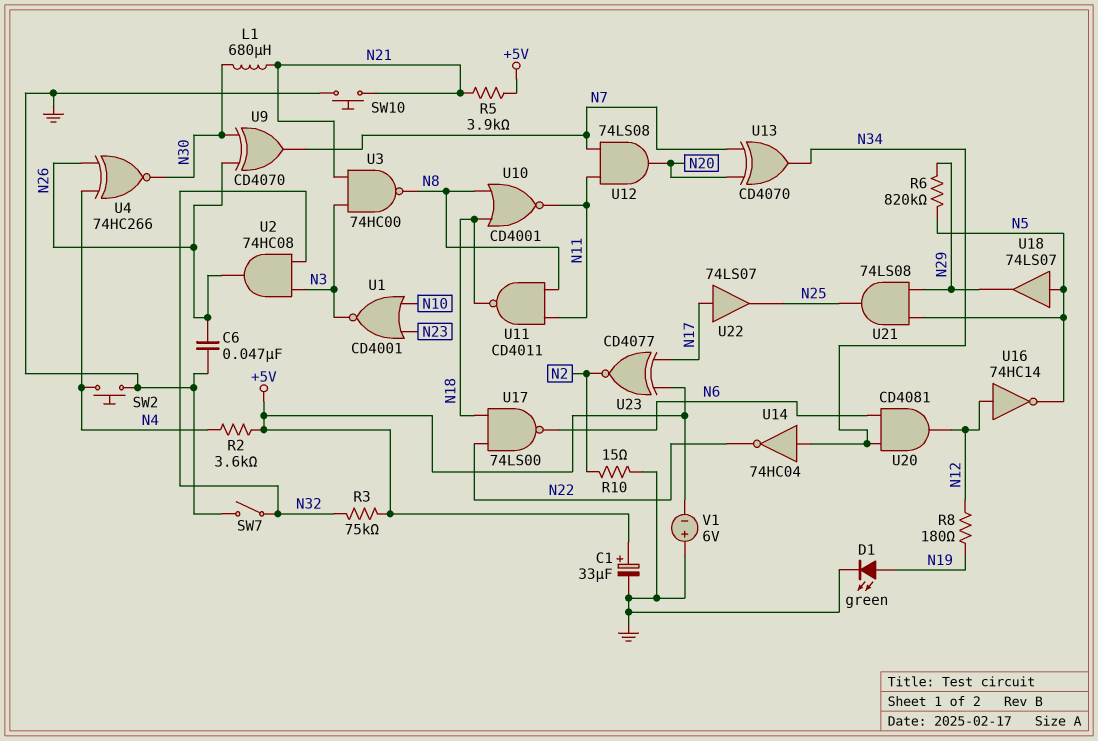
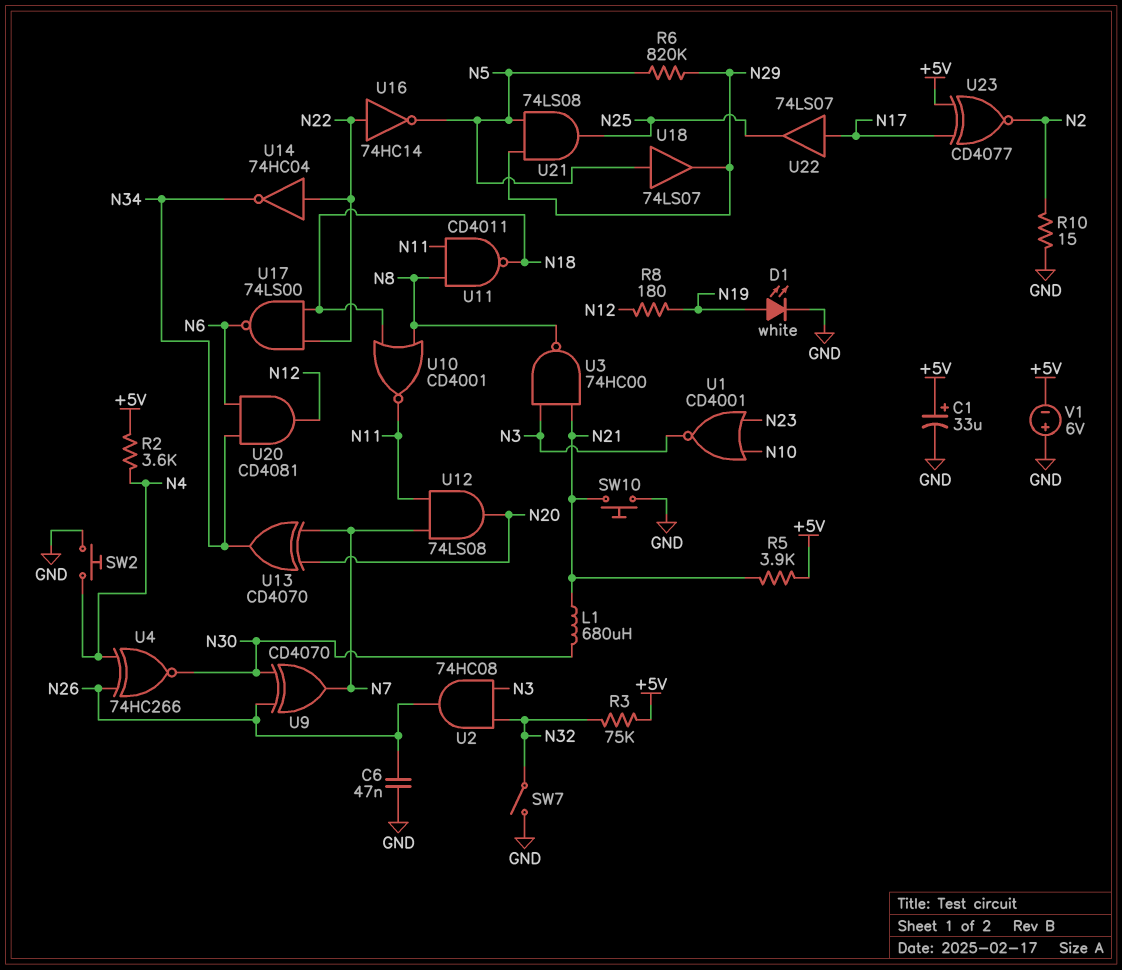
D1: LED green (A N19, K GND) -> LED white (A N19, K GND)
U14: NOT 74HC04 (in N34, out N22) -> NOT 74HC04 (in N22, out N34)
U16: NOT 74HC14 (in N12, out N5) -> NOT 74HC14 (in N22, out N5)

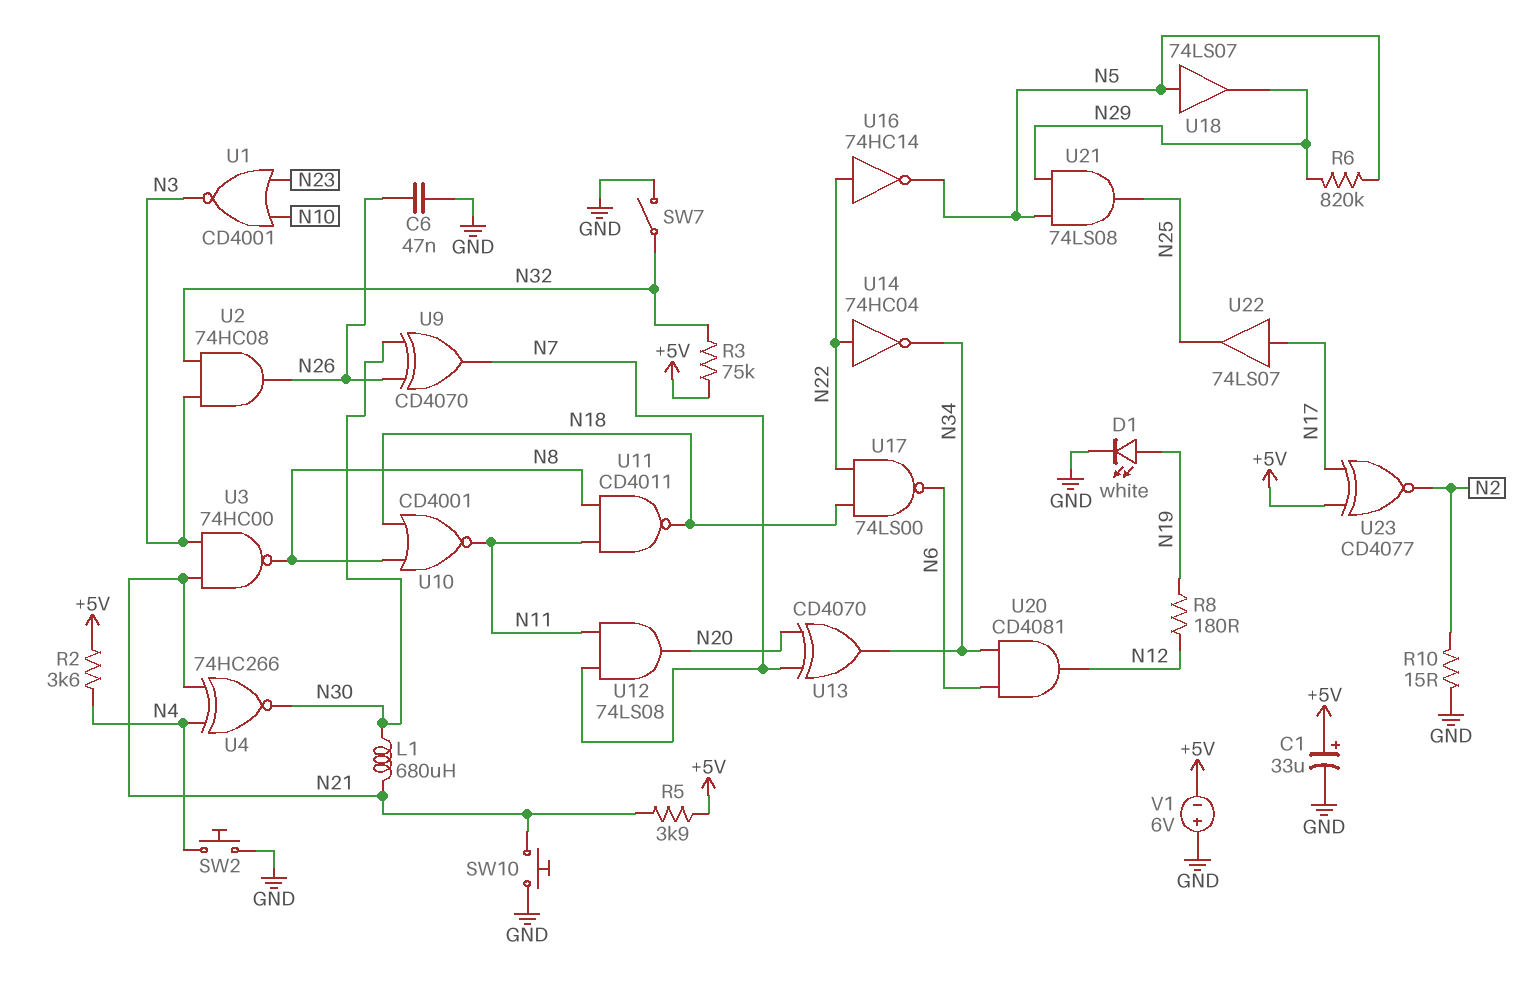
U4: XNOR 74HC266 (in N4, in N26, out N30) -> XNOR 74HC266 (in N4, in N21, out N30)

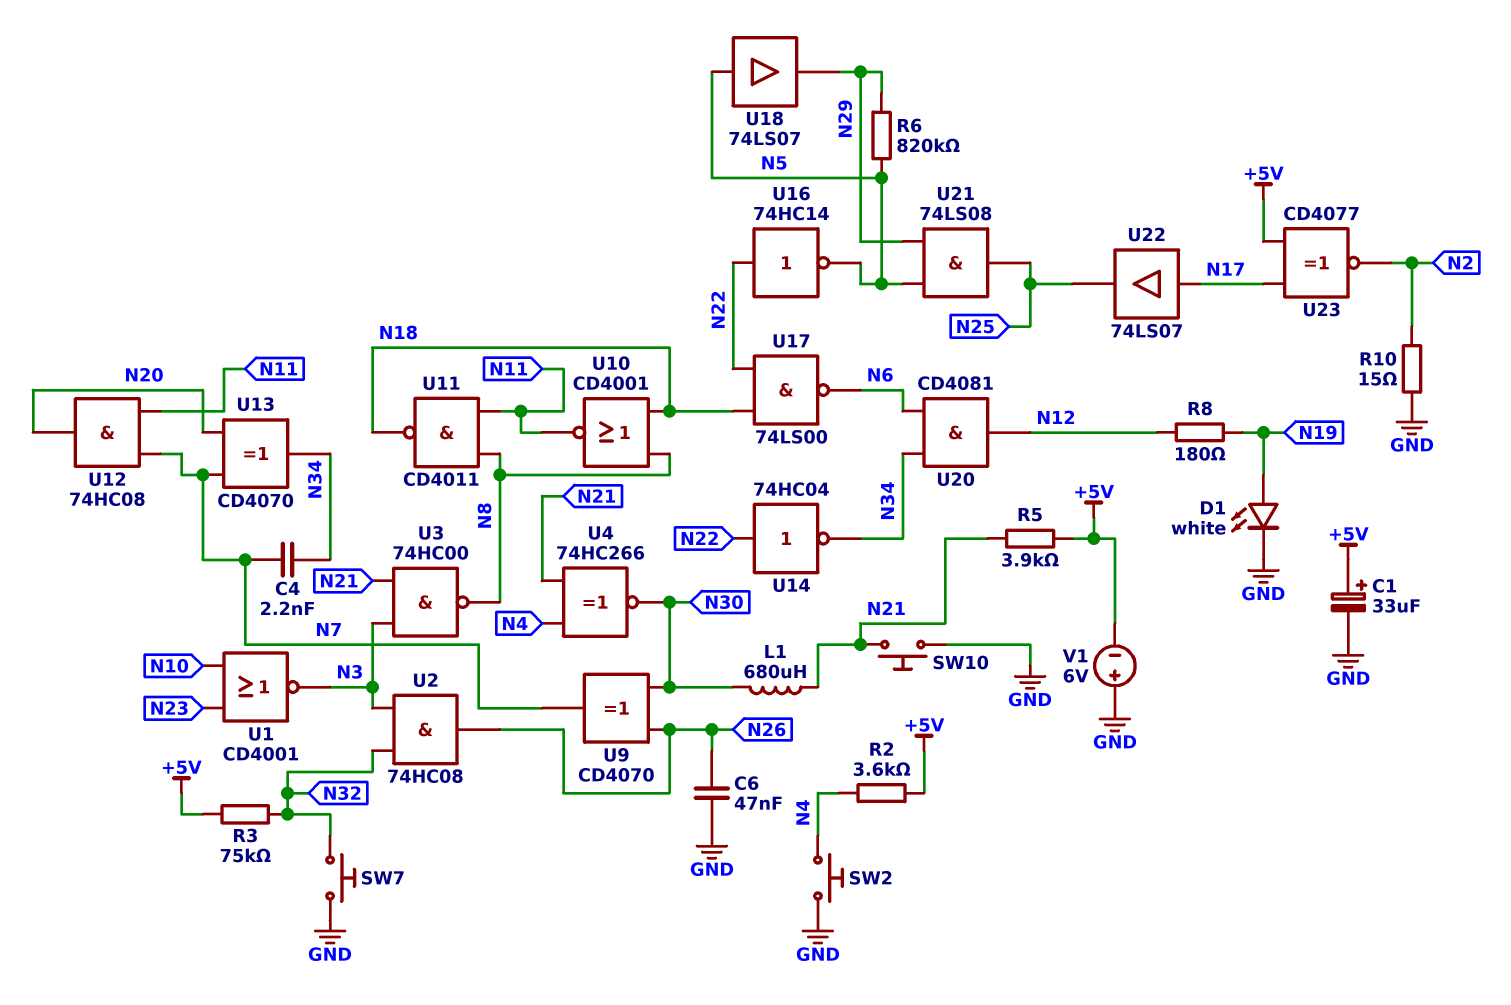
C4: none -> 2.2nF (N7, N34)
SW7: switch (GND, N32) -> button (GND, N32)
U12: AND 74LS08 (in N7, in N11, out N20) -> AND 74HC08 (in N7, in N11, out N20)

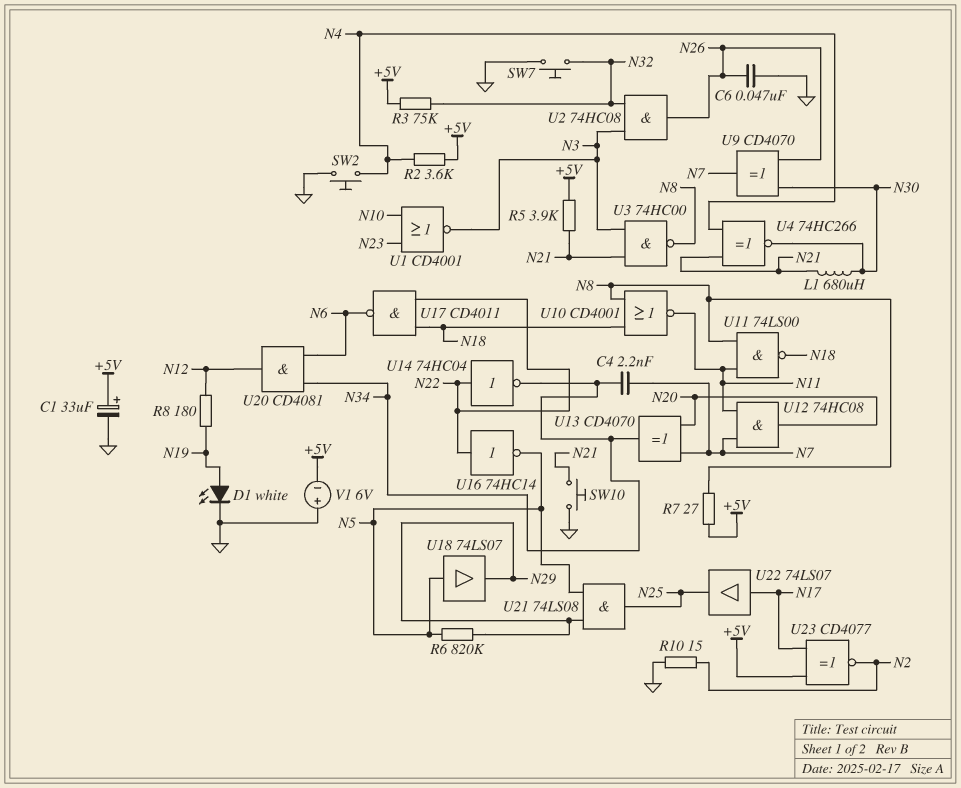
R7: none -> 27 (+5V, N8)
U11: NAND CD4011 (in N8, in N11, out N18) -> NAND 74LS00 (in N8, in N11, out N18)
U17: NAND 74LS00 (in N18, in N22, out N6) -> NAND CD4011 (in N18, in N22, out N6)

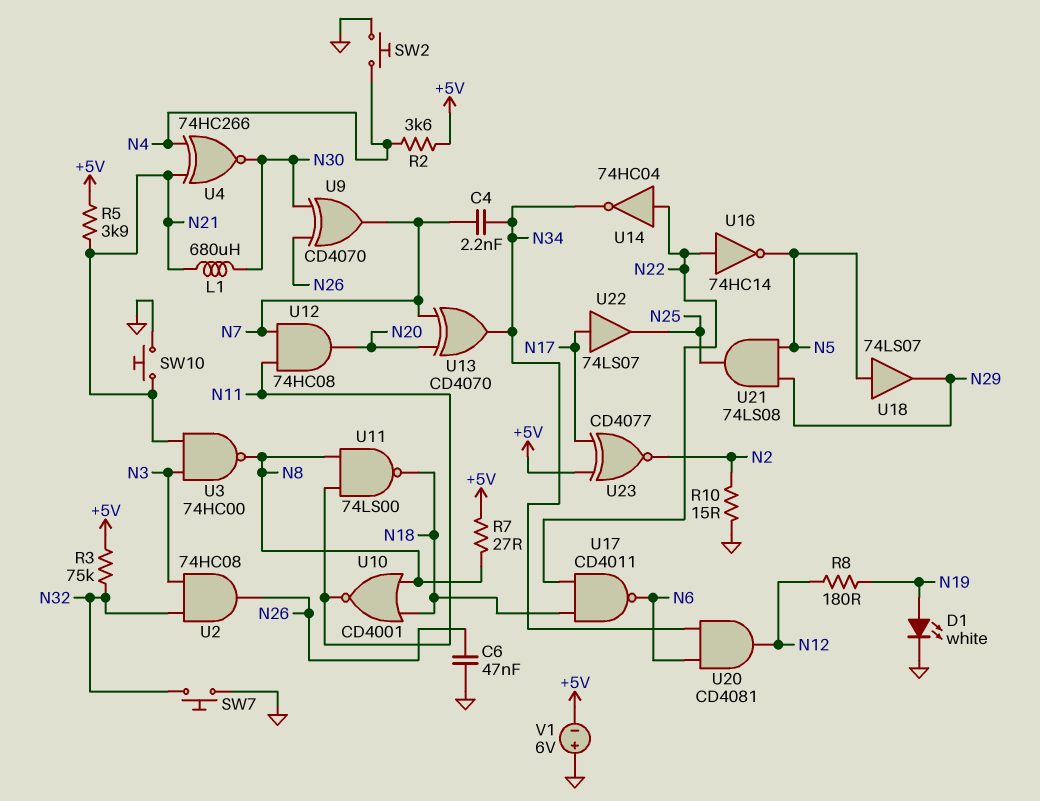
C1: 33uF (plus +5V, minus GND) -> none
R6: 820k (N5, N29) -> none
U1: NOR CD4001 (in N10, in N23, out N3) -> none

